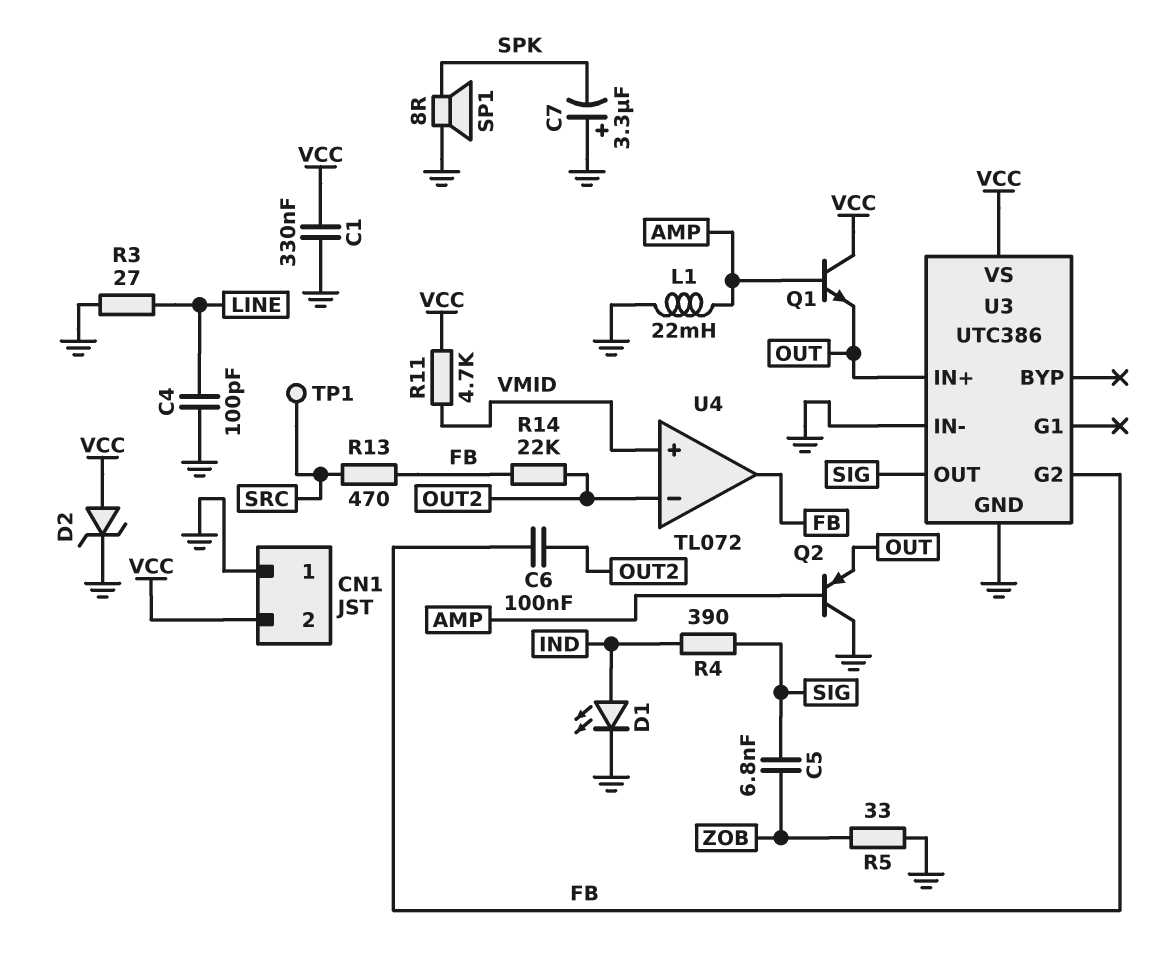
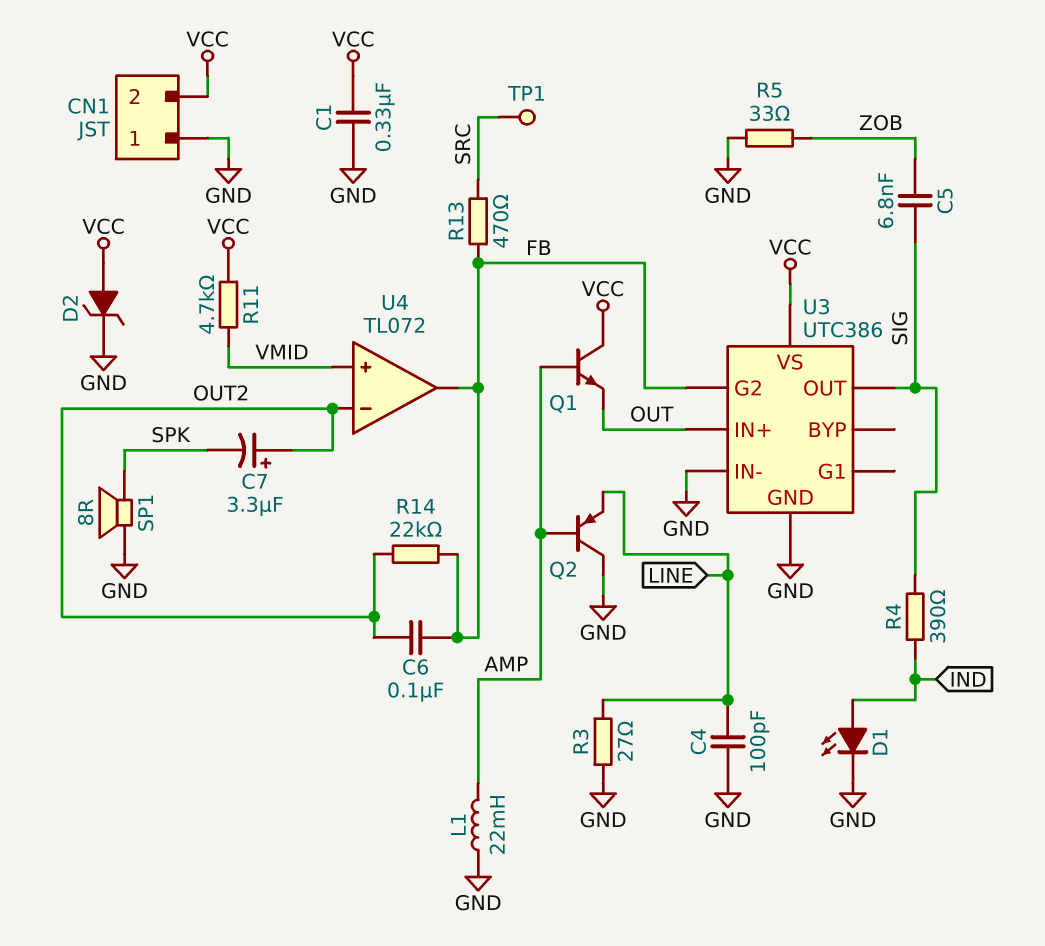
C7: 3.3uF (plus GND, minus SPK) -> 3.3uF (plus OUT2, minus SPK)
Q2: PNP (B AMP, C GND, E OUT) -> PNP (B AMP, C GND, E LINE)

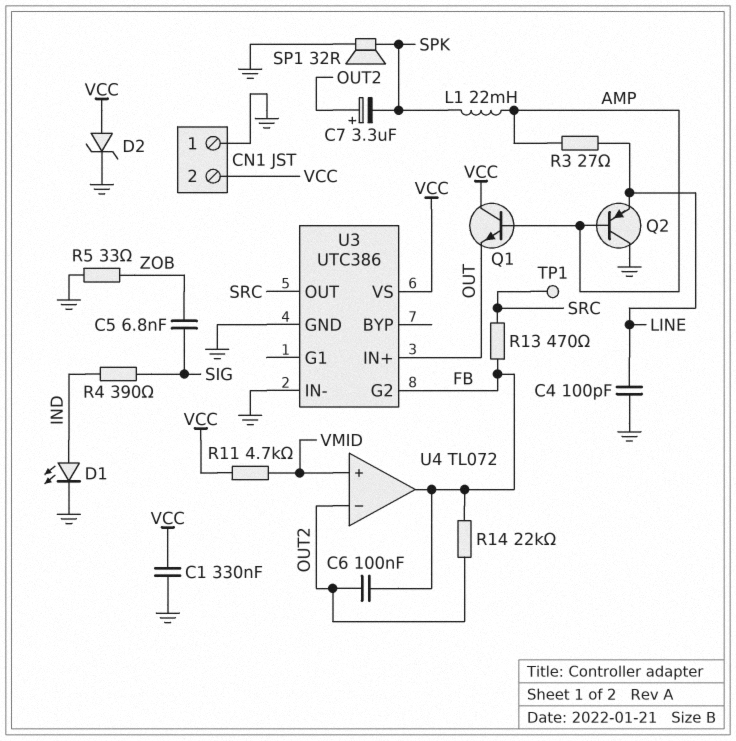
L1: 22mH (AMP, GND) -> 22mH (AMP, SPK)
R3: 27 (GND, LINE) -> 27 (AMP, LINE)
SP1: speaker 8R (GND, SPK) -> speaker 32R (GND, SPK)
U3 pin OUT: SIG -> SRC

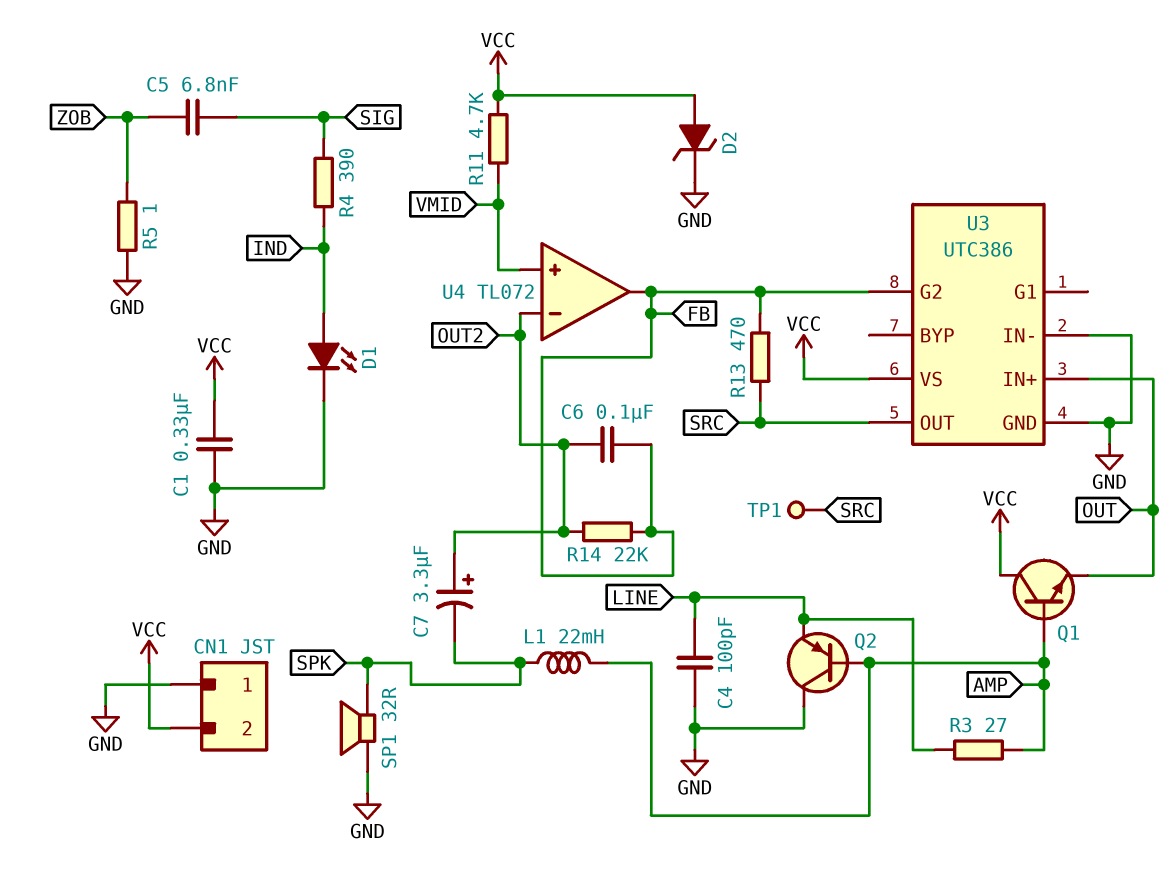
R5: 33 (GND, ZOB) -> 1 (GND, ZOB)

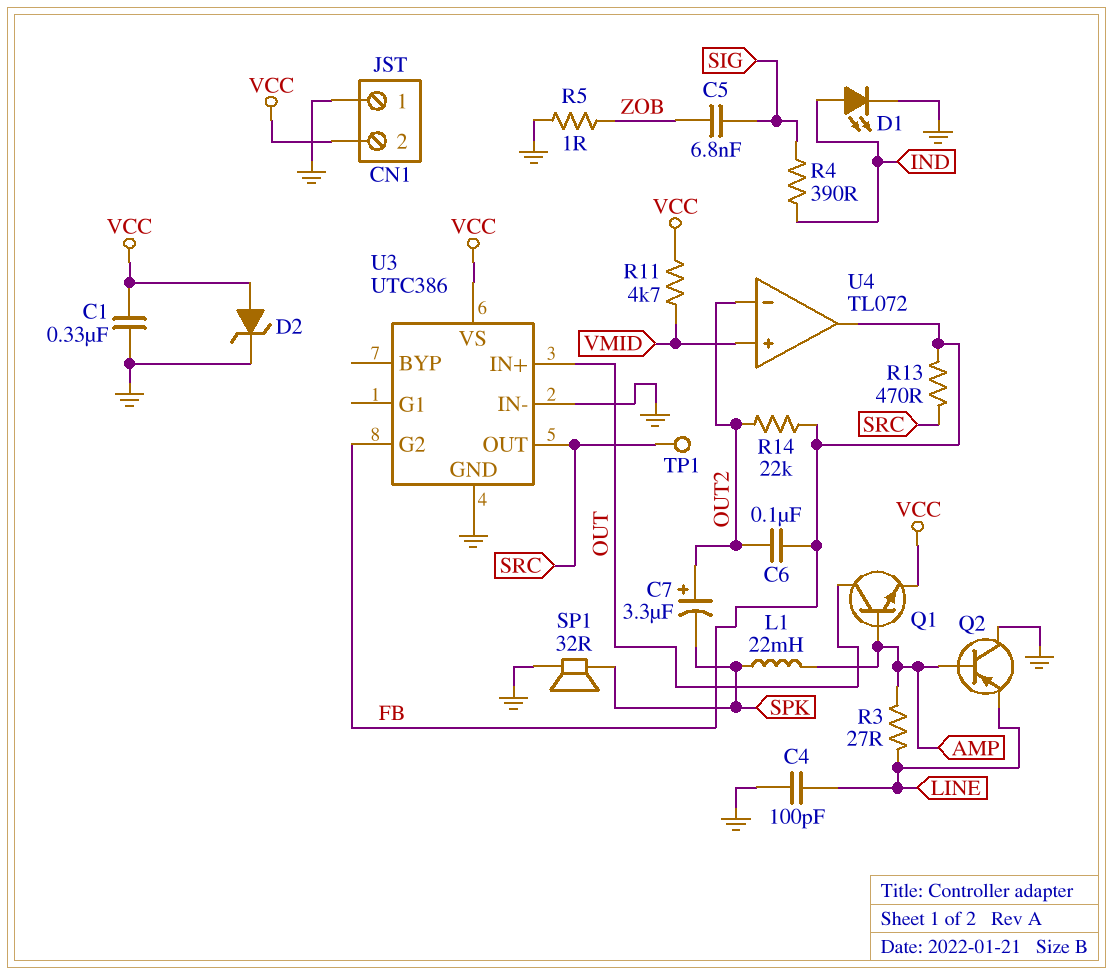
Q1: NPN (B AMP, C VCC, E OUT) -> NPN (B AMP, C OUT, E VCC)

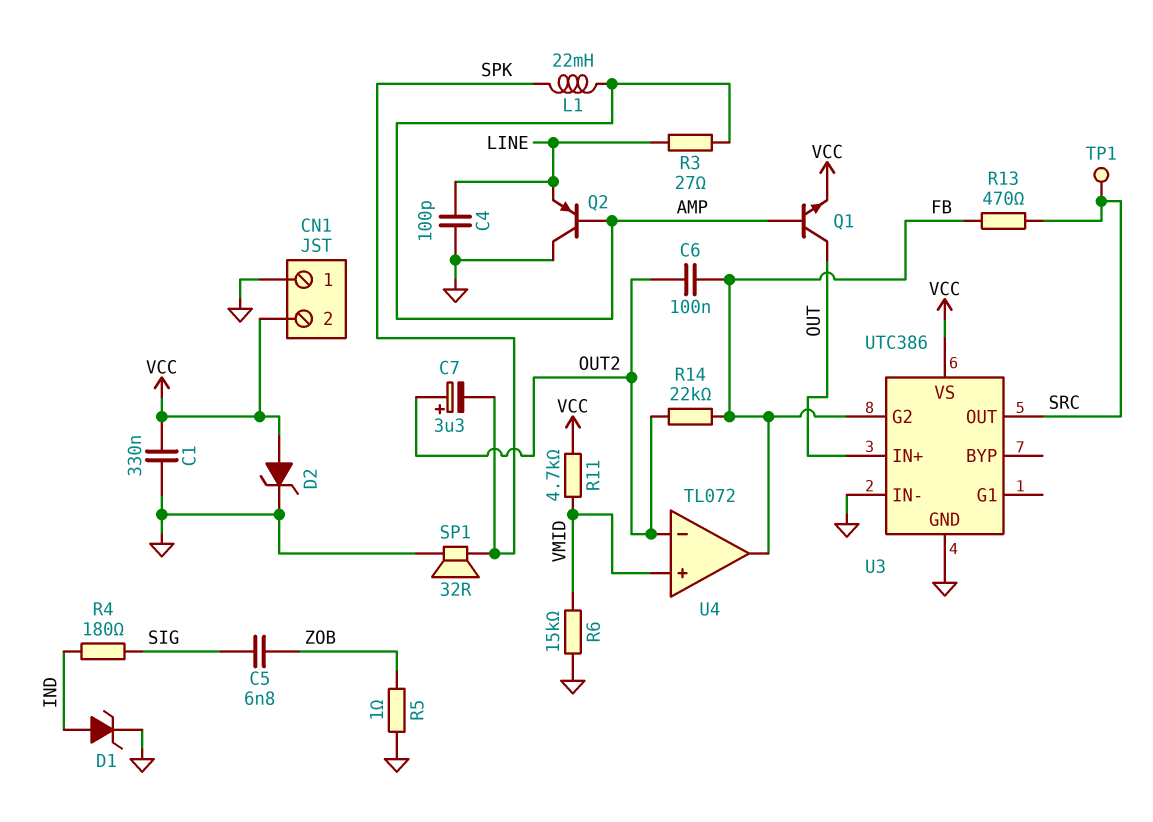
D1: LED (A IND, K GND) -> zener (A IND, K GND)
R4: 390 (IND, SIG) -> 180 (IND, SIG)
R6: none -> 15k (GND, VMID)

